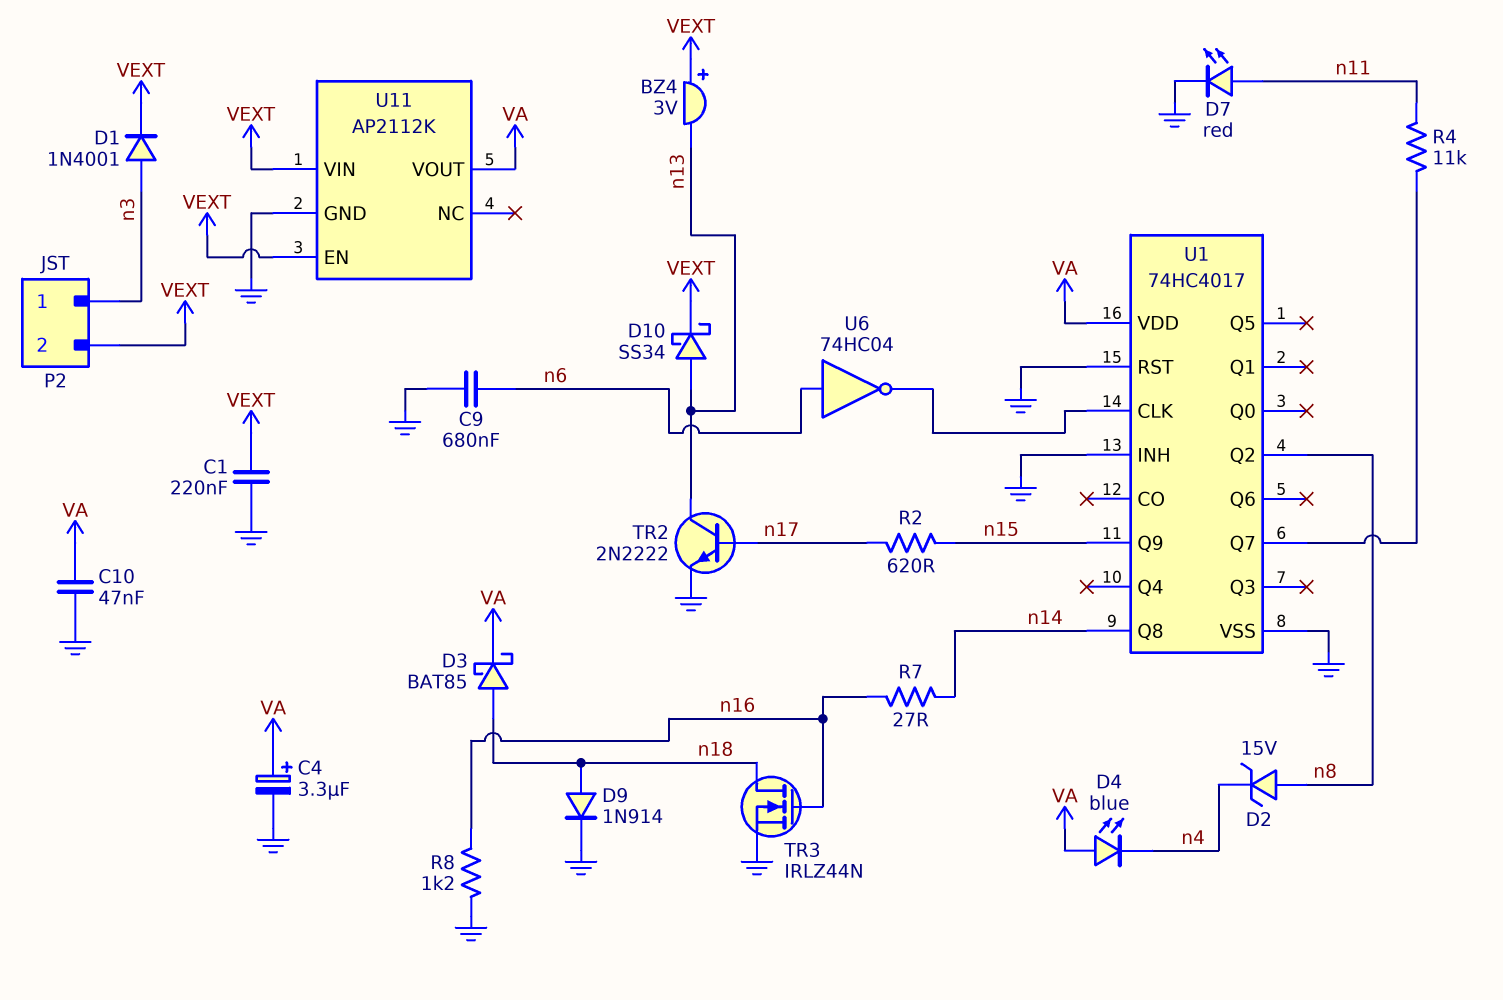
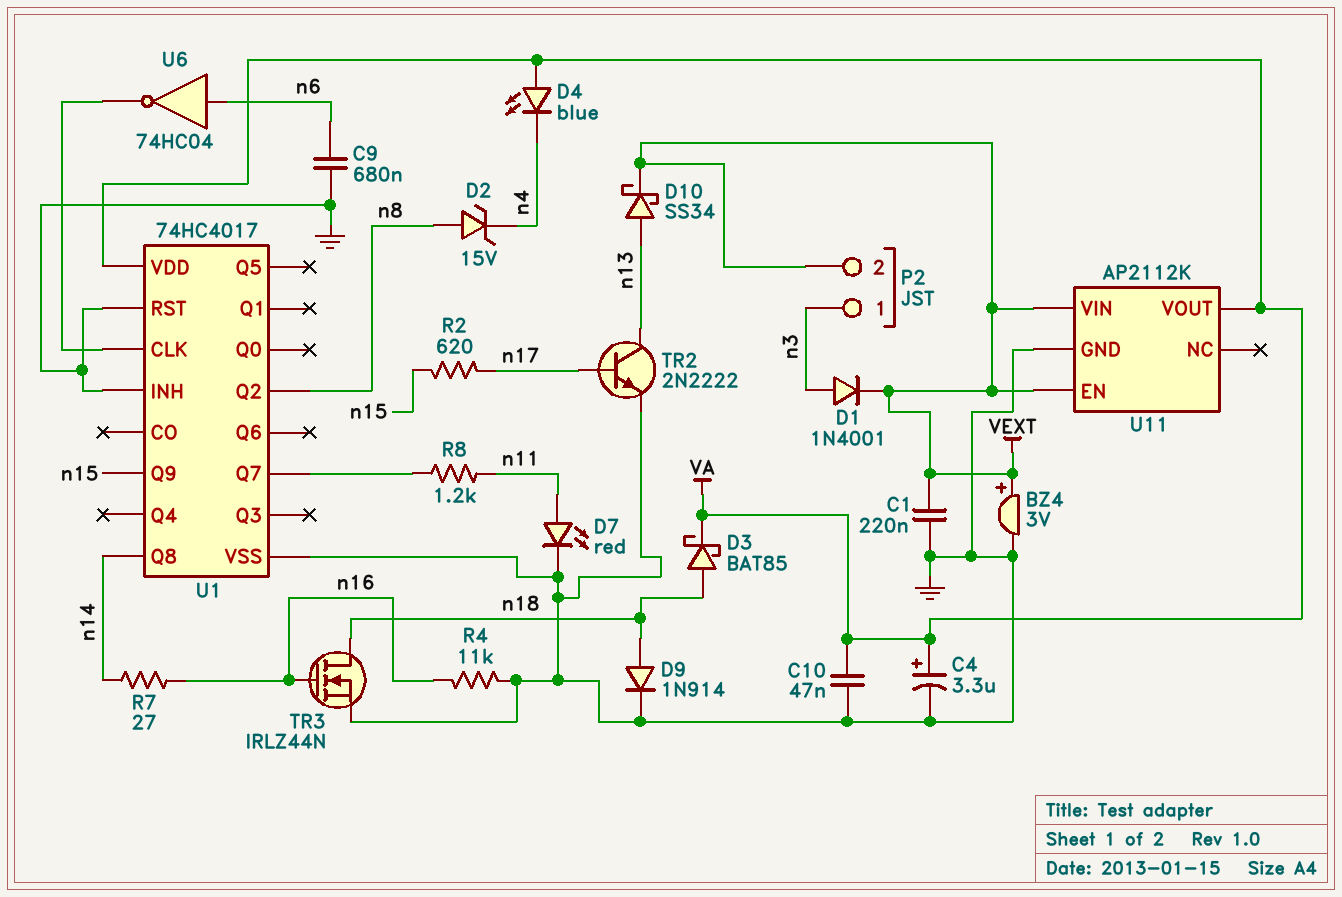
BZ4: buzzer 3V (plus VEXT, minus n13) -> buzzer 3V (plus VEXT, minus GND)
R4: 11k (U1/Q7, n11) -> 11k (GND, n16)
R8: 1.2k (GND, n16) -> 1.2k (U1/Q7, n11)

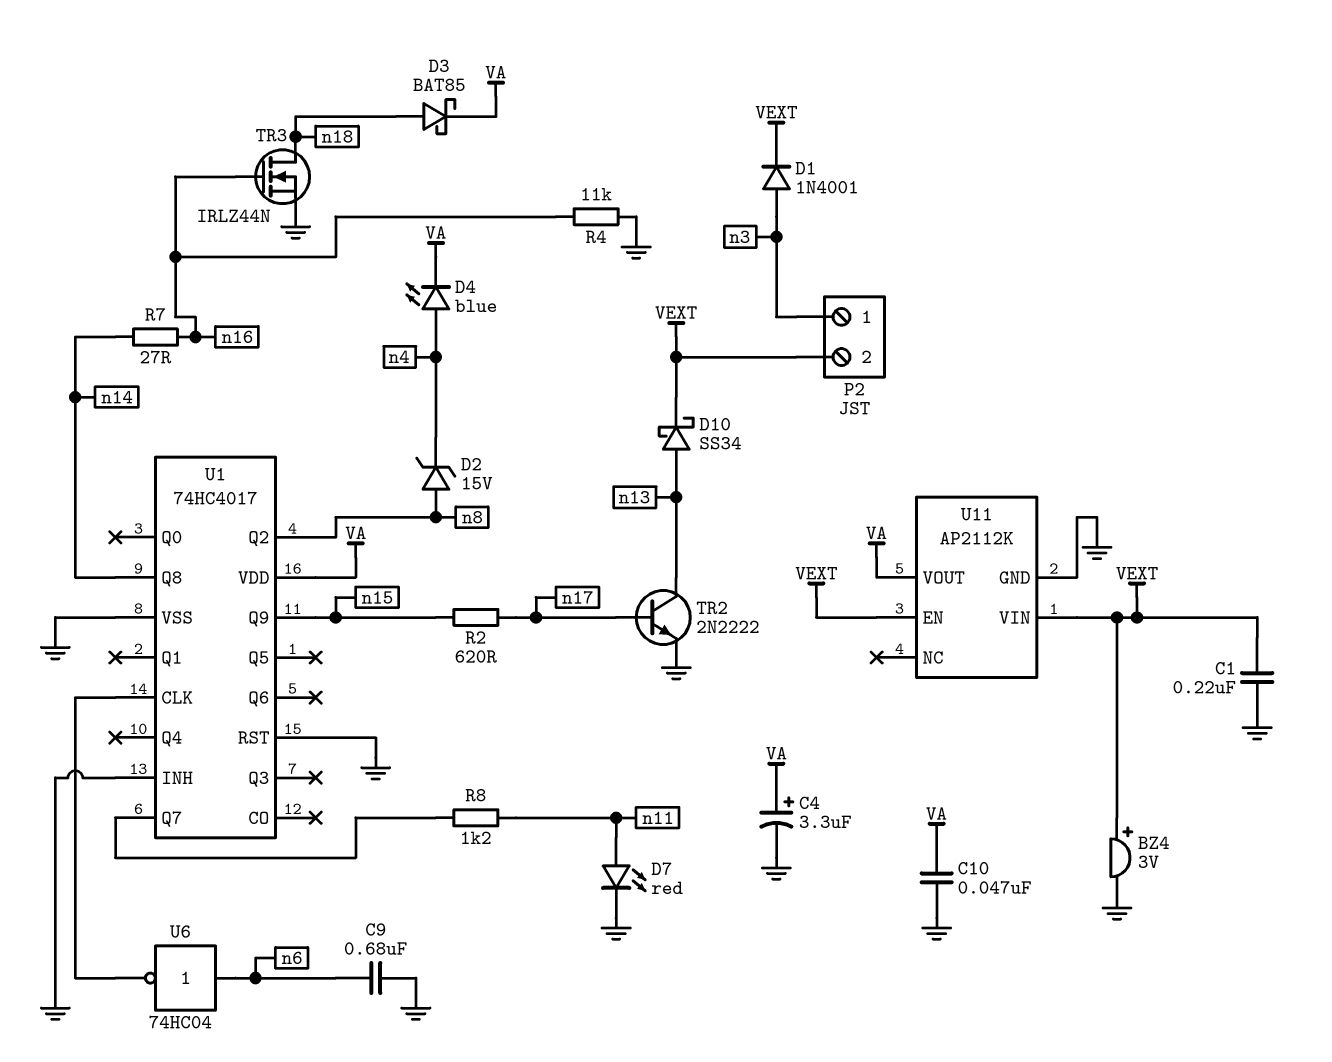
D4: LED blue (A VA, K n4) -> LED blue (A n4, K VA)
D9: diode 1N914 (A n18, K GND) -> none

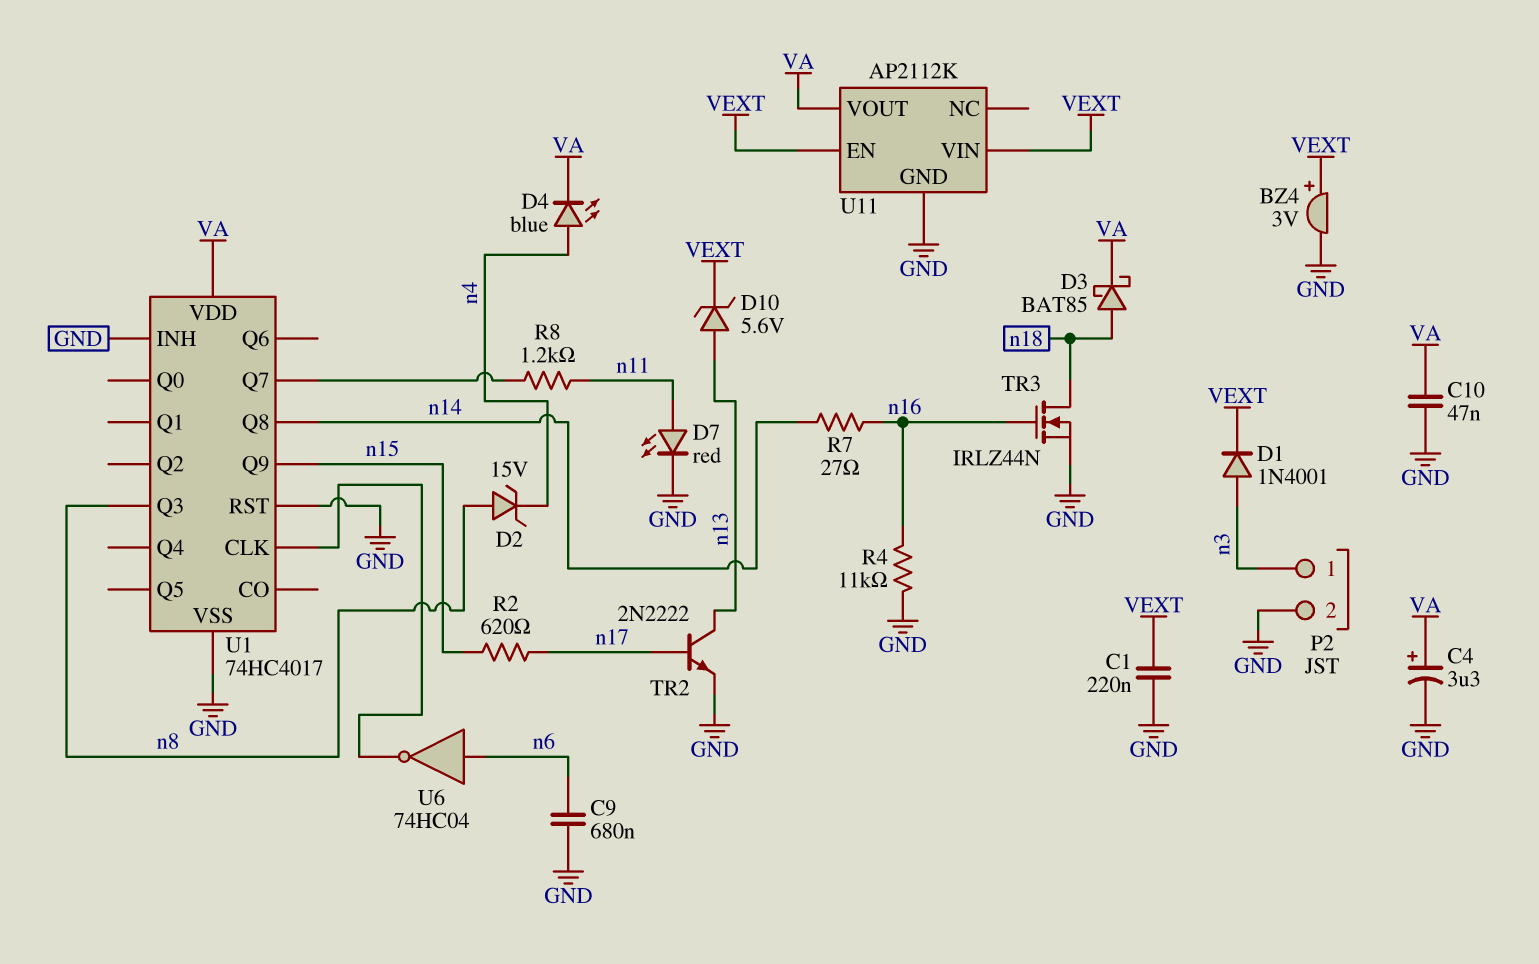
D10: schottky SS34 (A n13, K VEXT) -> zener 5.6V (A n13, K VEXT)
P2 pin 2: VEXT -> GND
U1 pin Q2: n8 -> none
U1 pin Q3: none -> n8

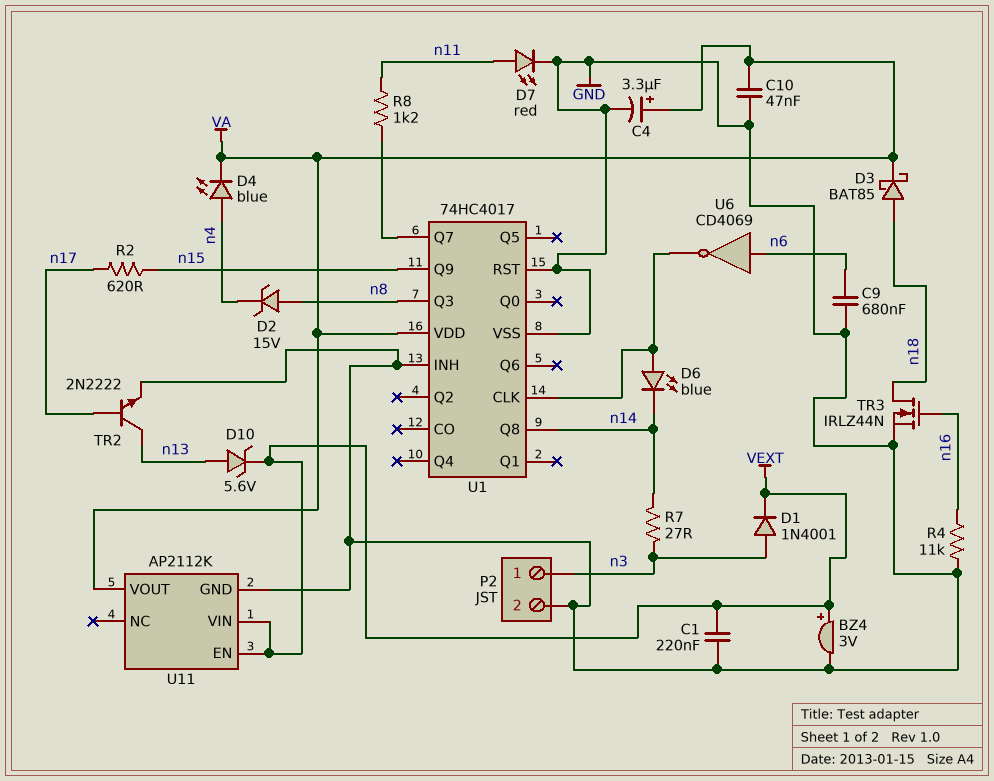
D6: none -> LED blue (A U1/CLK, K n14)
R7: 27 (n14, n16) -> 27 (n3, n14)
U6: NOT 74HC04 (in n6, out U1/CLK) -> NOT CD4069 (in n6, out U1/CLK)

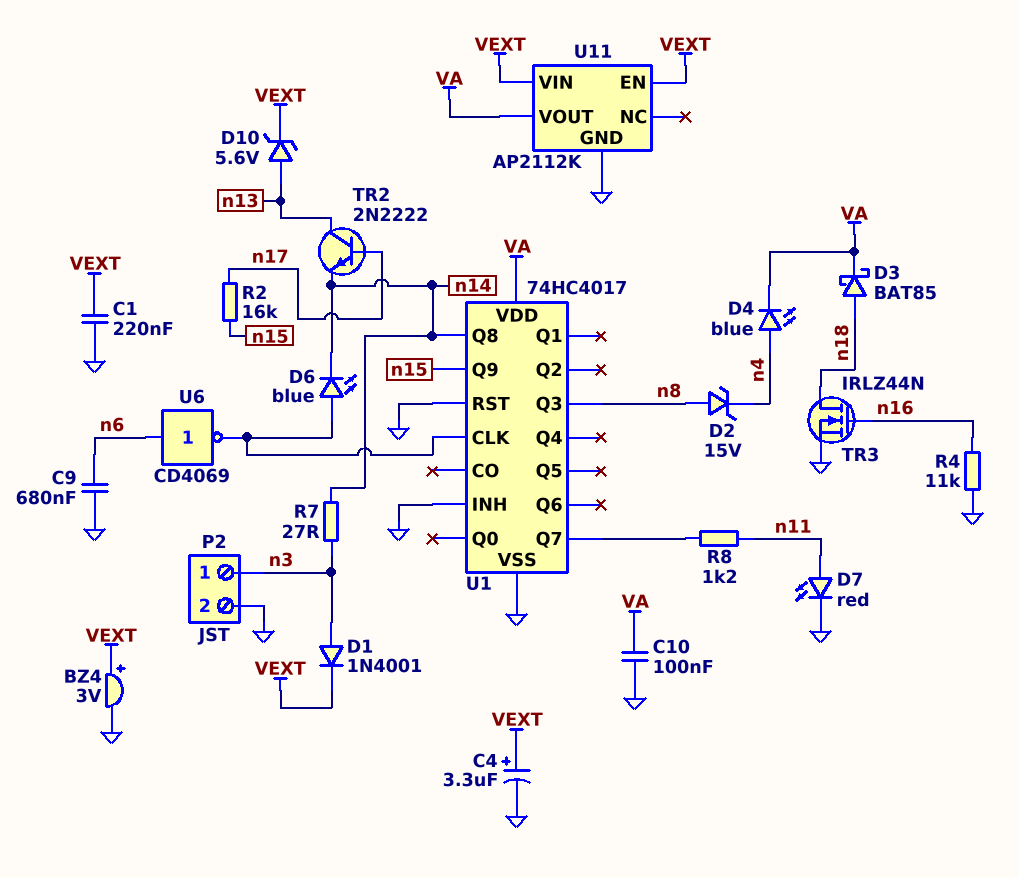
C4: 3.3uF (plus VA, minus GND) -> 3.3uF (plus VEXT, minus GND)
C10: 47nF (GND, VA) -> 100nF (GND, VA)
R2: 620 (n15, n17) -> 16k (n15, n17)
TR2: NPN 2N2222 (B n17, C n13, E GND) -> NPN 2N2222 (B n17, C n13, E n14)

